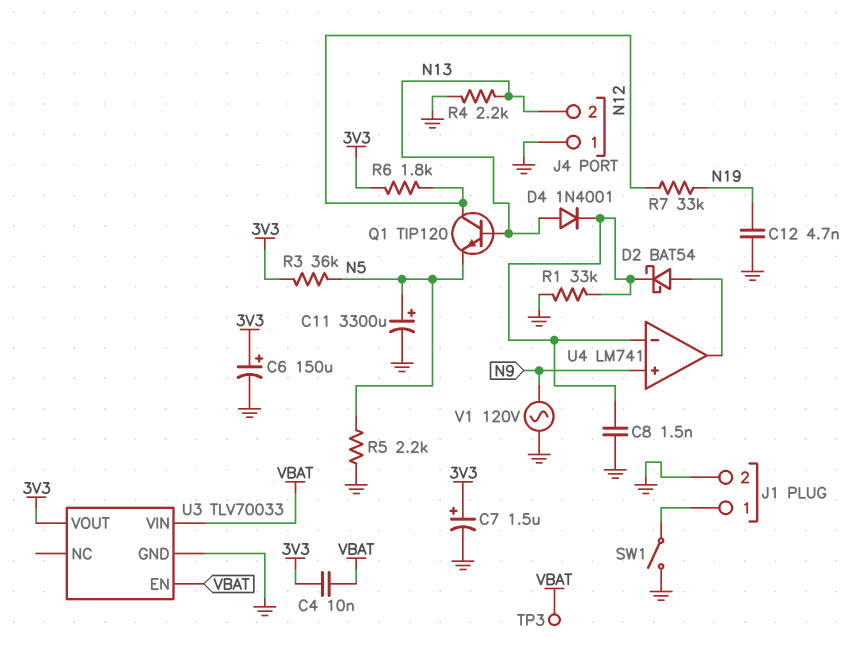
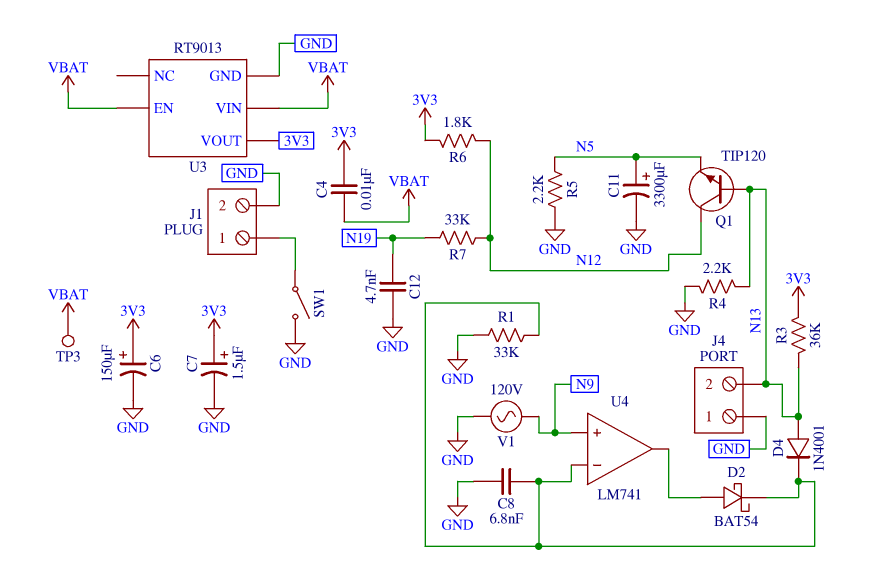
C8: 1.5nF (GND, U4/in-) -> 6.8nF (GND, U4/in-)
R3: 36k (3V3, N5) -> 36k (3V3, N13)
U3: TLV70033 -> RT9013

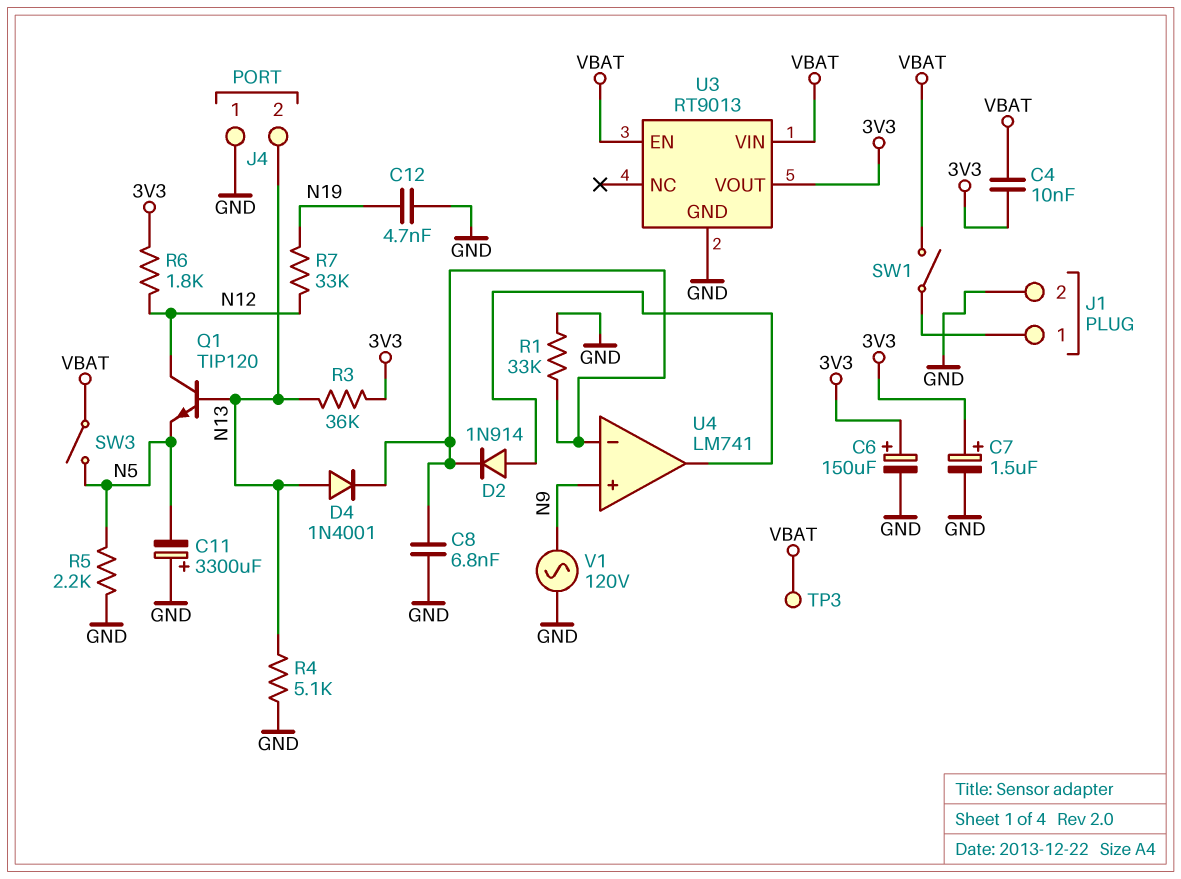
C11: 3300uF (plus N5, minus GND) -> 3300uF (plus GND, minus N5)
D2: schottky BAT54 (A U4/out, K U4/in-) -> diode 1N914 (A U4/out, K U4/in-)
R4: 2.2k (GND, N13) -> 5.1k (GND, N13)
SW1: switch (GND, J1/1) -> switch (J1/1, VBAT)
SW3: none -> switch (N5, VBAT)

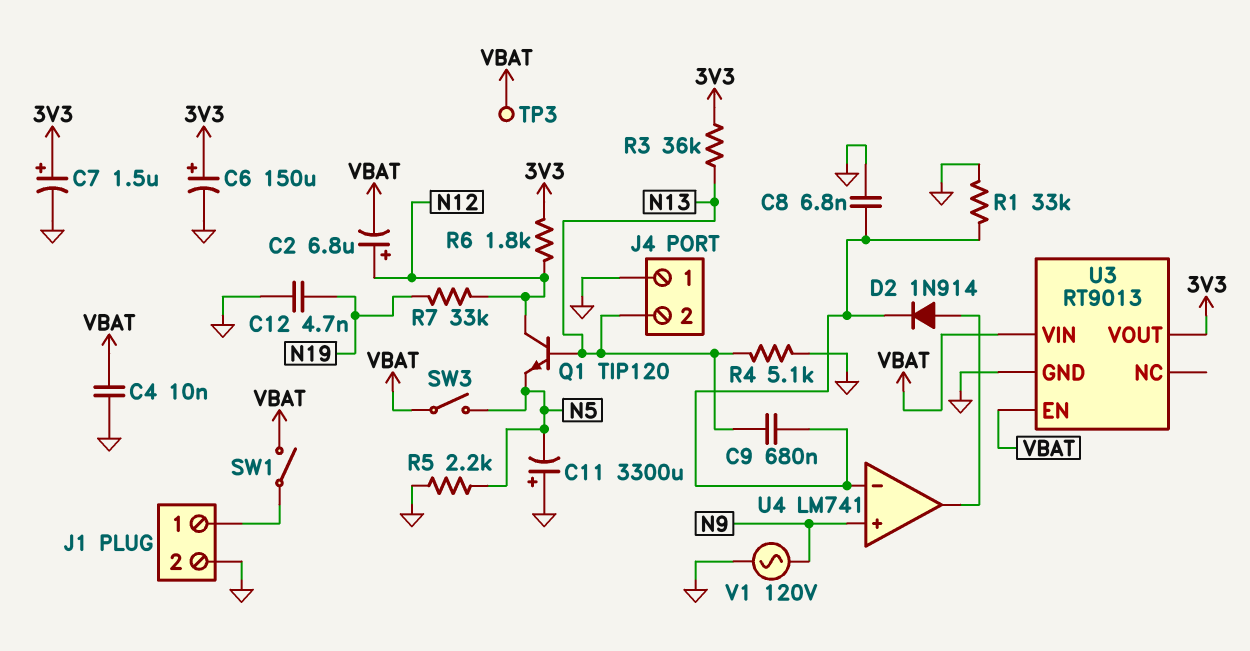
C2: none -> 6.8uF (plus N12, minus VBAT)
C4: 10nF (3V3, VBAT) -> 10nF (GND, VBAT)
C9: none -> 680nF (N13, U4/in-)
D4: diode 1N4001 (A N13, K U4/in-) -> none

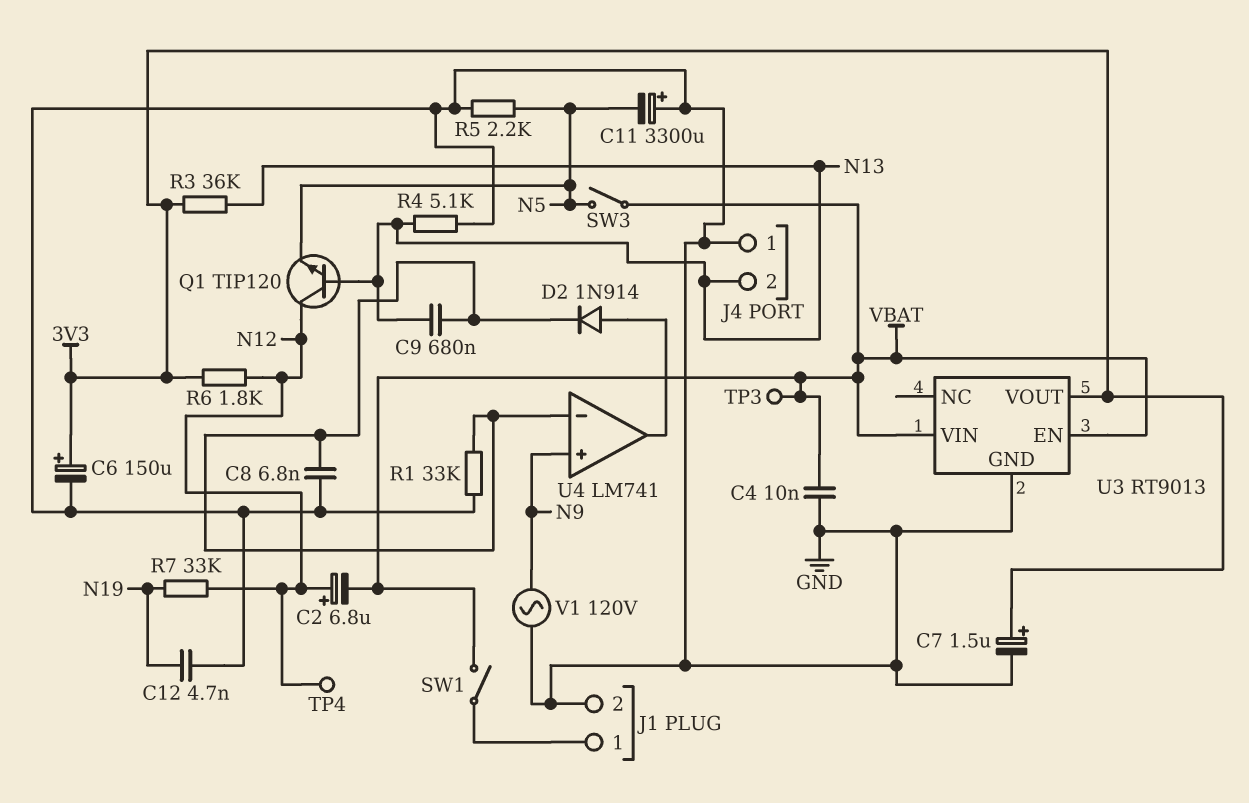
TP4: none -> test point (N12)

